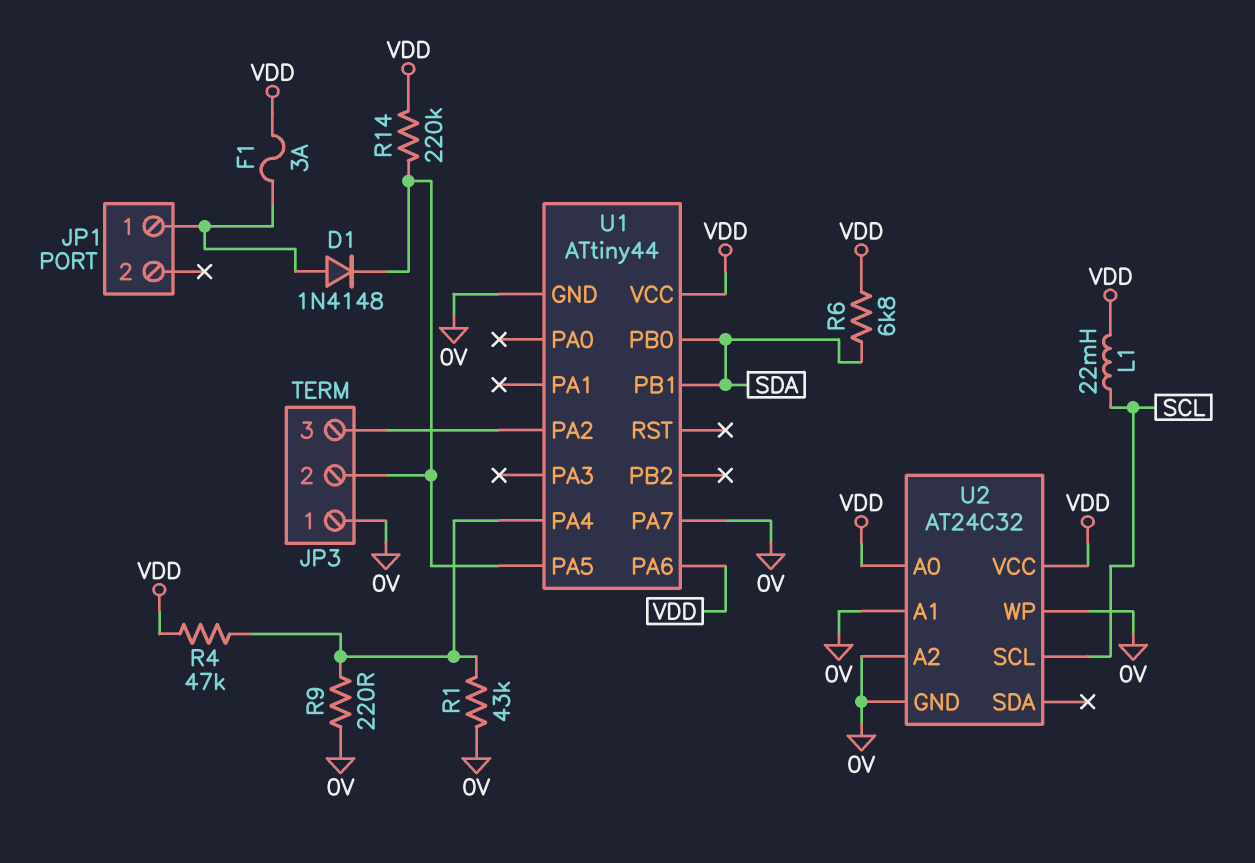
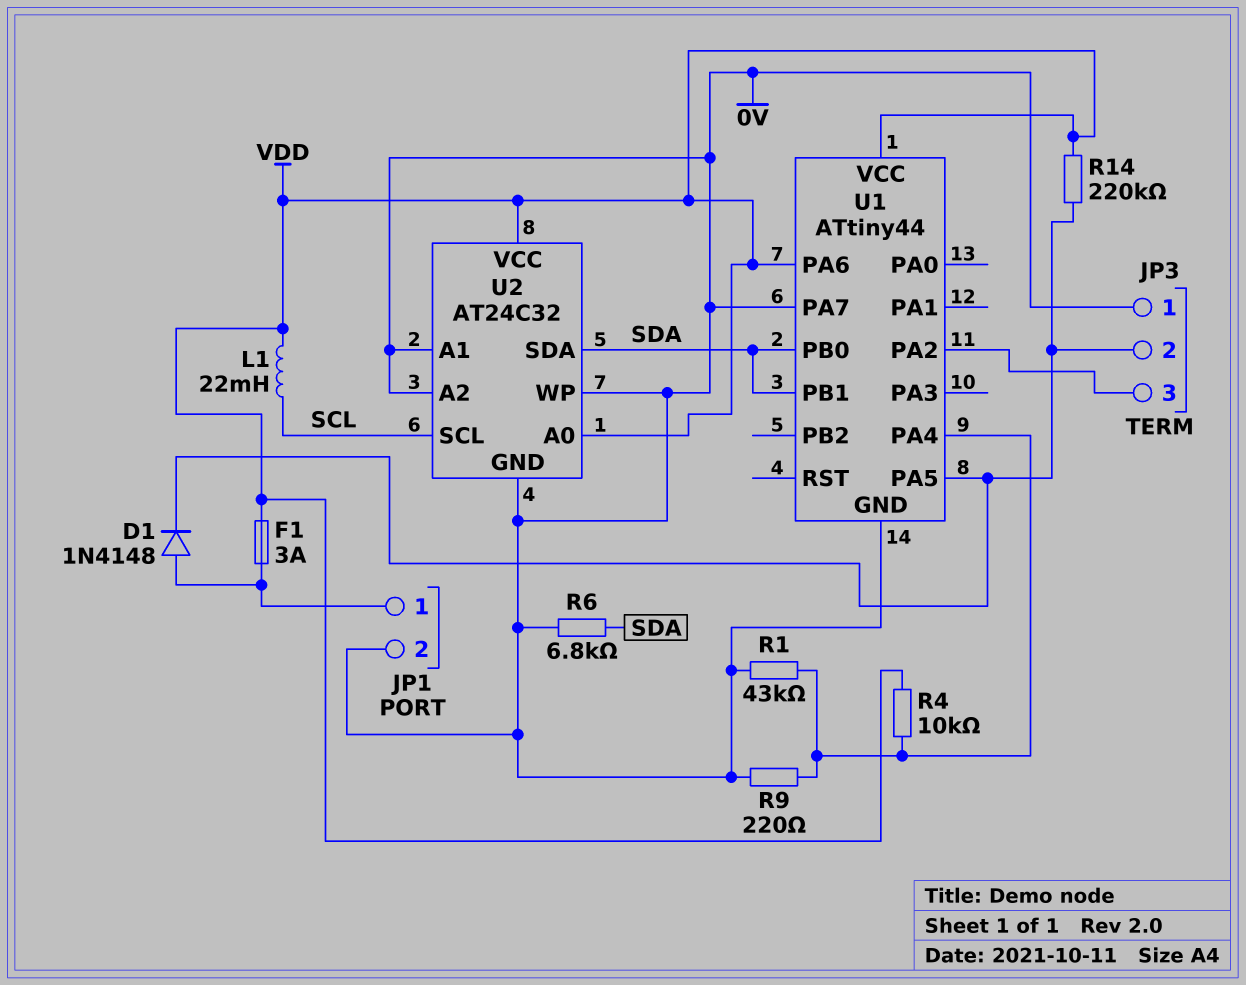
JP1 pin 2: none -> 0V
R4: 47k (U1/PA4, VDD) -> 10k (U1/PA4, VDD)
R6: 6.8k (SDA, VDD) -> 6.8k (0V, SDA)
U2 pin SDA: none -> SDA

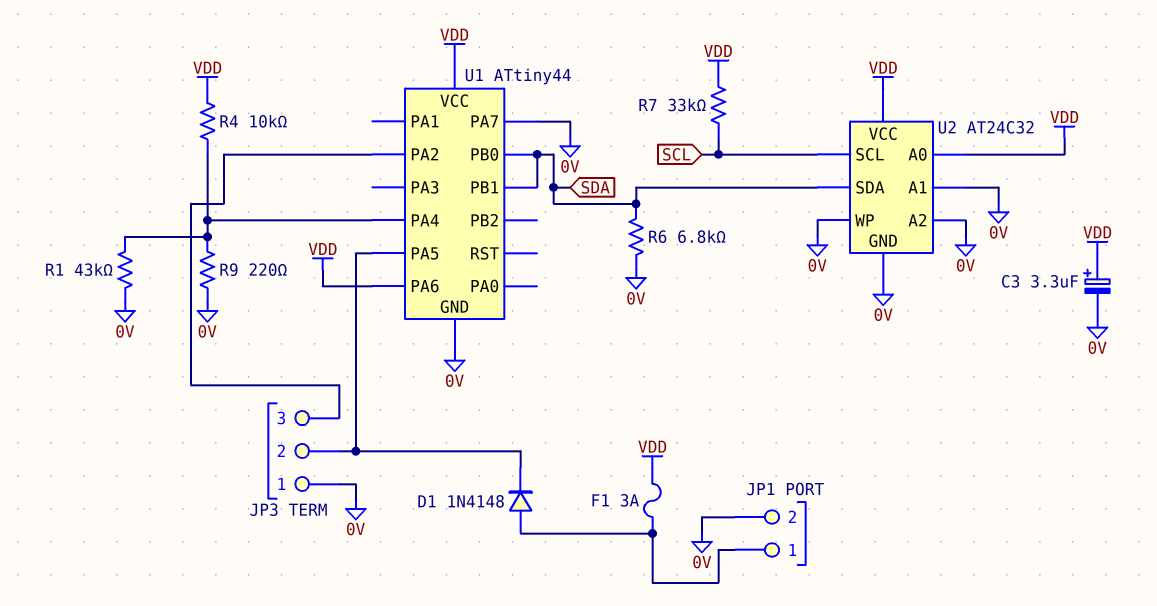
C3: none -> 3.3uF (plus VDD, minus 0V)
L1: 22mH (SCL, VDD) -> none
R7: none -> 33k (SCL, VDD)
R14: 220k (JP3/2, VDD) -> none

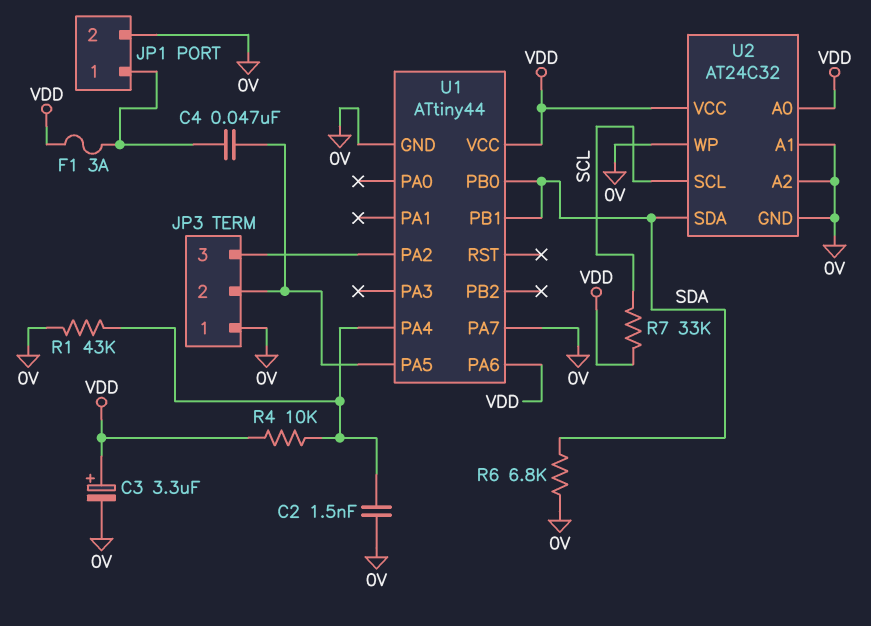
C2: none -> 1.5nF (0V, U1/PA4)
C4: none -> 47nF (JP1/1, JP3/2)
D1: diode 1N4148 (A JP1/1, K JP3/2) -> none
R9: 220 (0V, U1/PA4) -> none

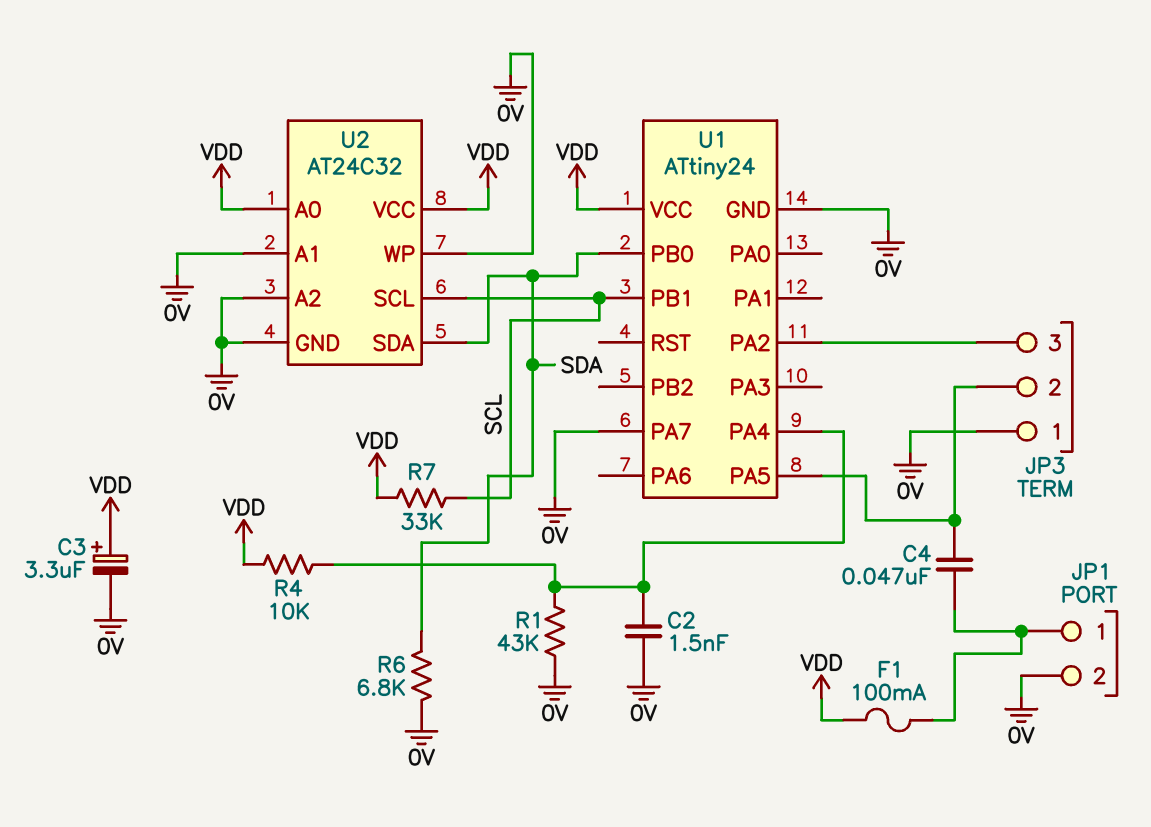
F1: 3A (JP1/1, VDD) -> 100mA (JP1/1, VDD)
U1: ATtiny44 -> ATtiny24
U1 pin PA6: VDD -> none
U1 pin PB1: SDA -> SCL

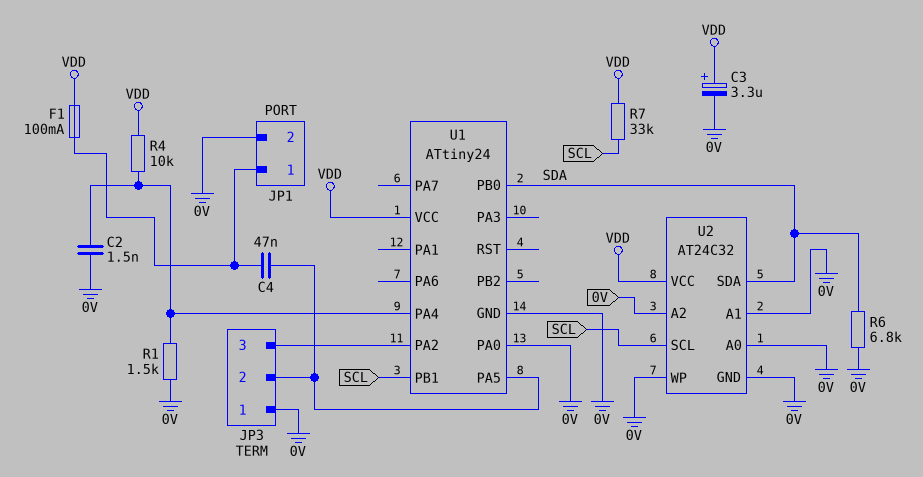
R1: 43k (0V, U1/PA4) -> 1.5k (0V, U1/PA4)
U1 pin PA0: none -> 0V
U1 pin PA7: 0V -> none
U2 pin A0: VDD -> 0V

